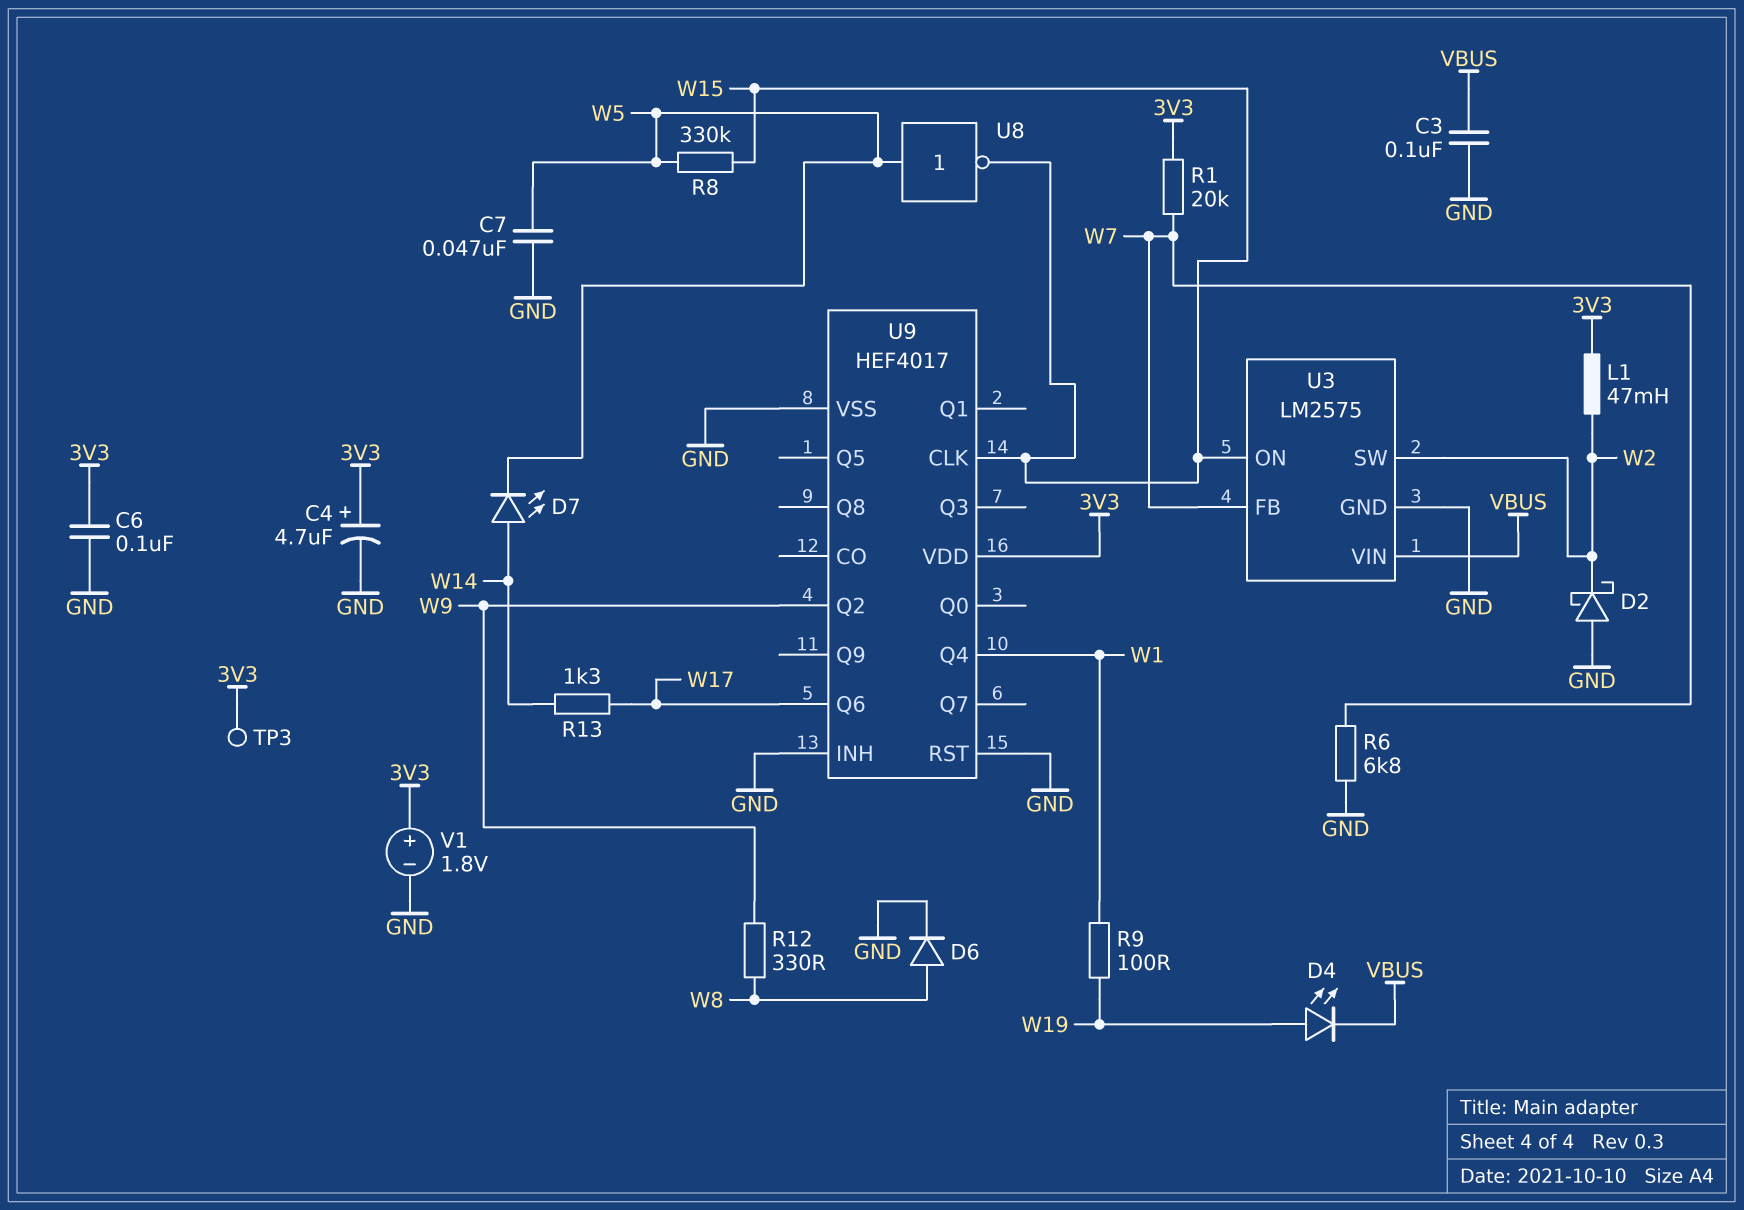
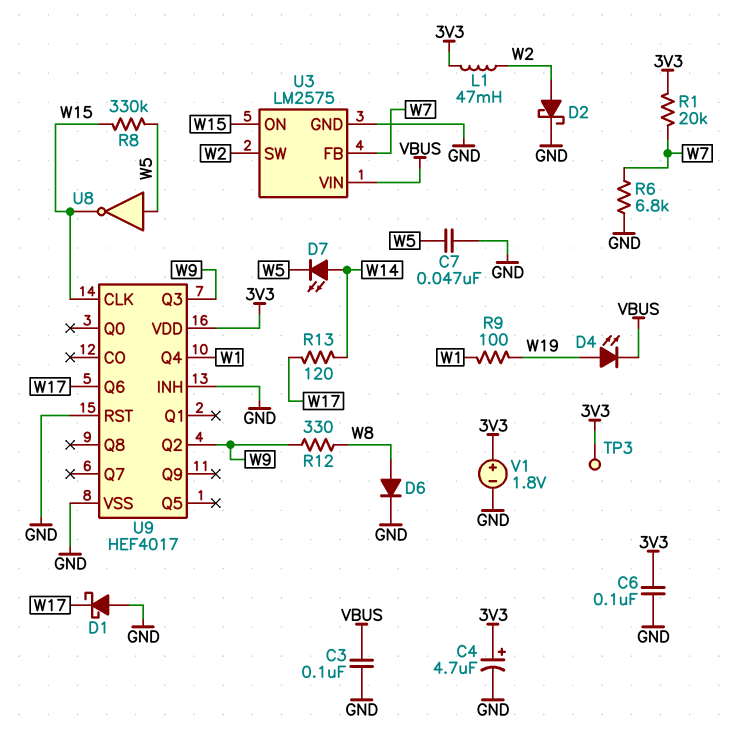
D1: none -> schottky (A GND, K W17)
D2: schottky (A GND, K W2) -> schottky (A W2, K GND)
R13: 1.3k (W14, W17) -> 120 (W14, W17)
U9 pin Q3: none -> W9

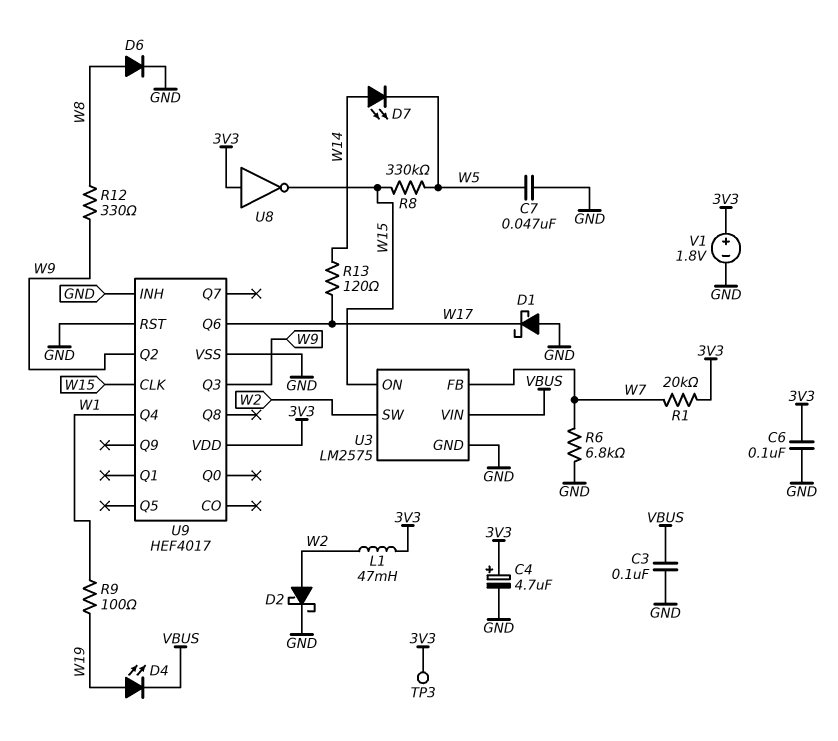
U8: NOT (in W5, out W15) -> NOT (in 3V3, out W15)

